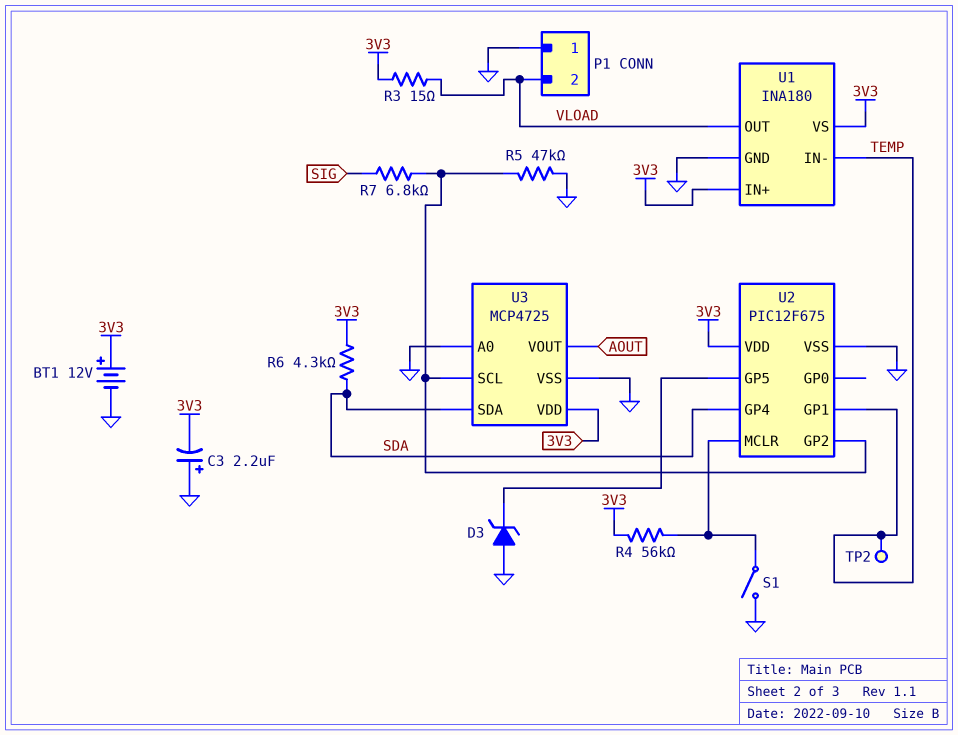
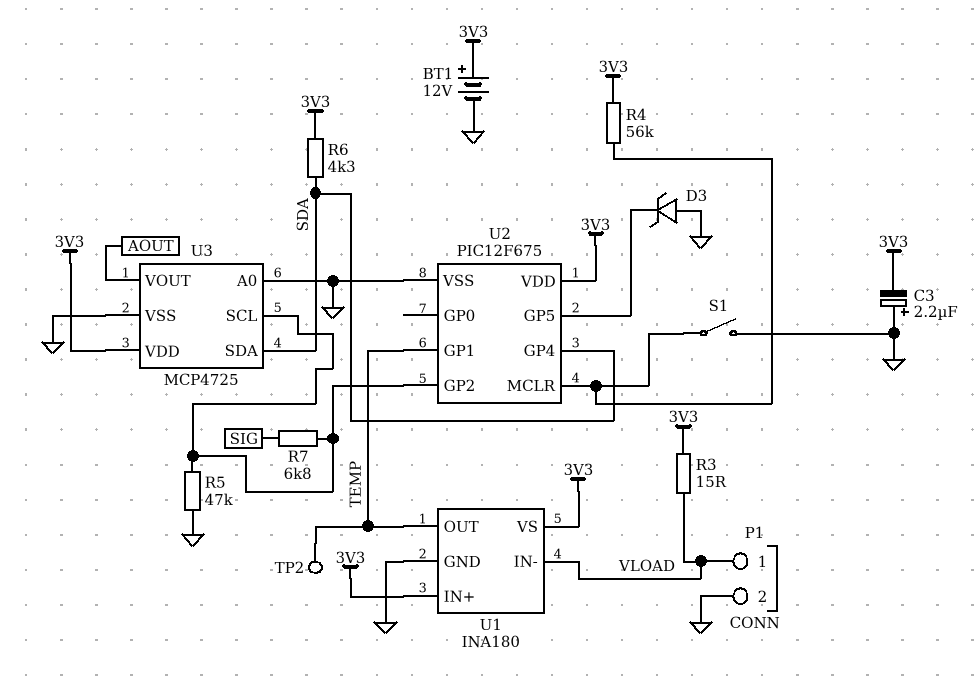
P1 pin 1: GND -> VLOAD
P1 pin 2: VLOAD -> GND
U1 pin IN-: TEMP -> VLOAD
U1 pin OUT: VLOAD -> TEMP

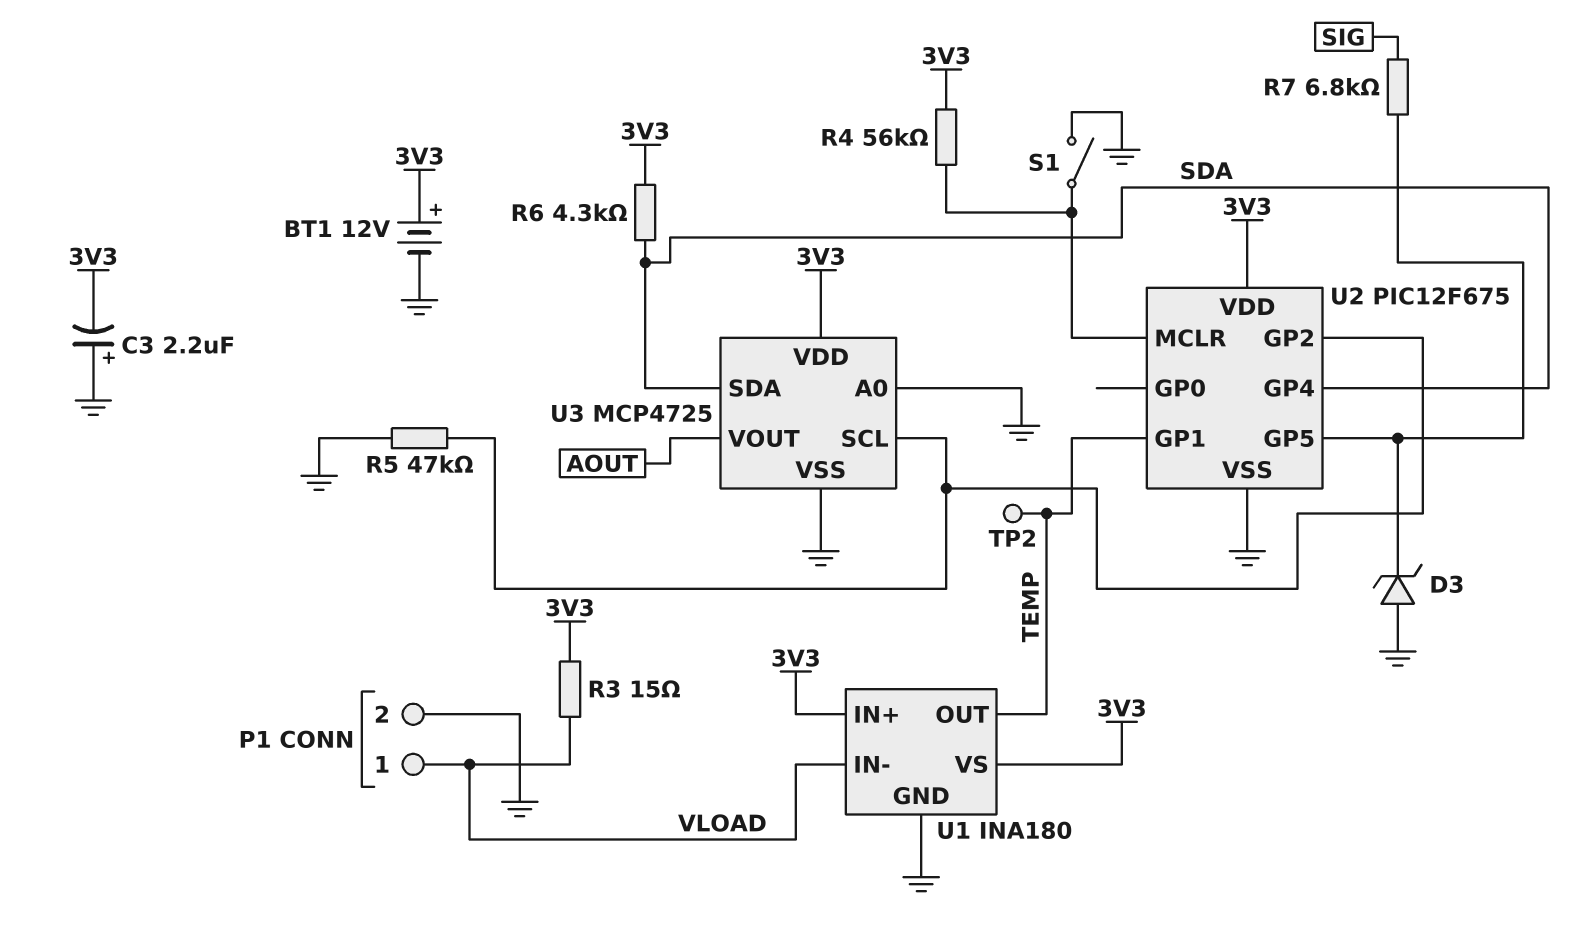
R7: 6.8k (SIG, U2/GP2) -> 6.8k (SIG, U2/GP5)

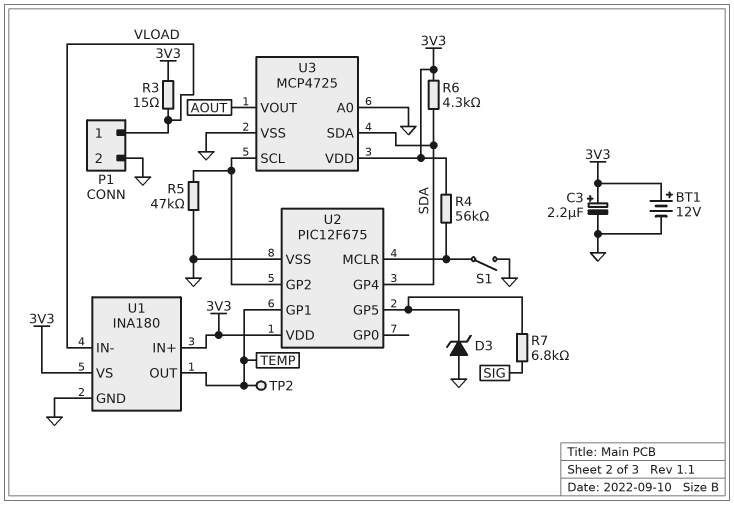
C3: 2.2uF (plus GND, minus 3V3) -> 2.2uF (plus 3V3, minus GND)

